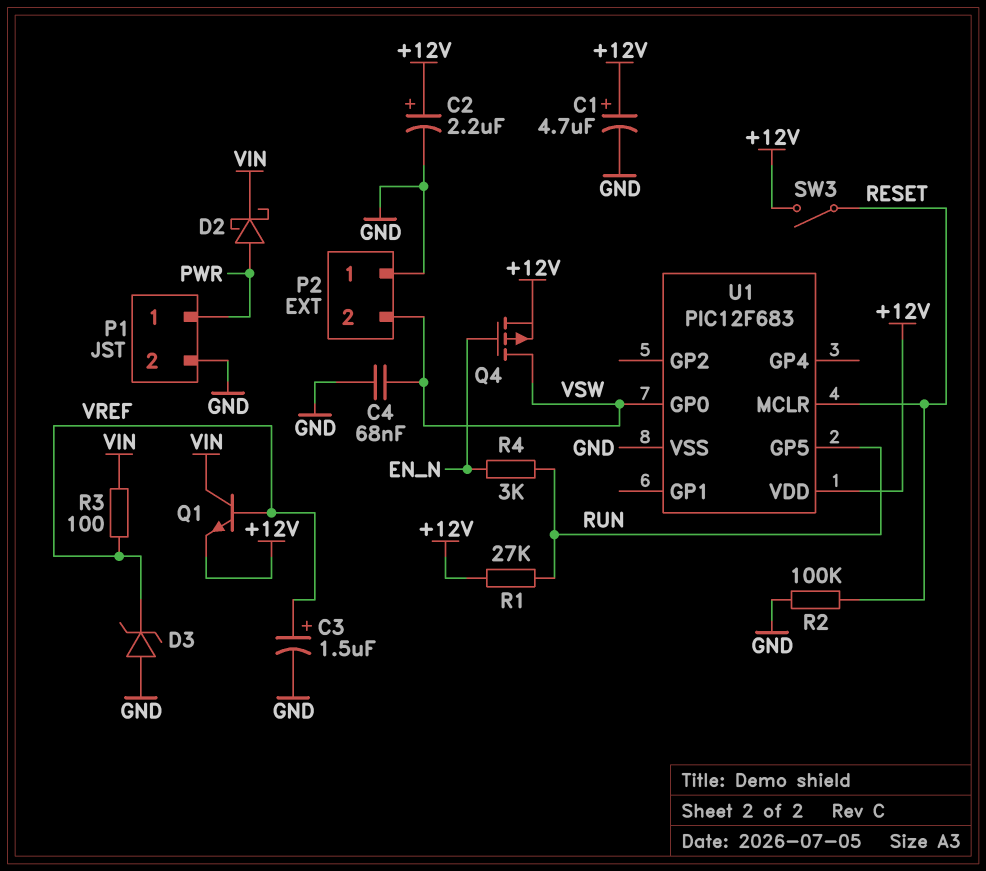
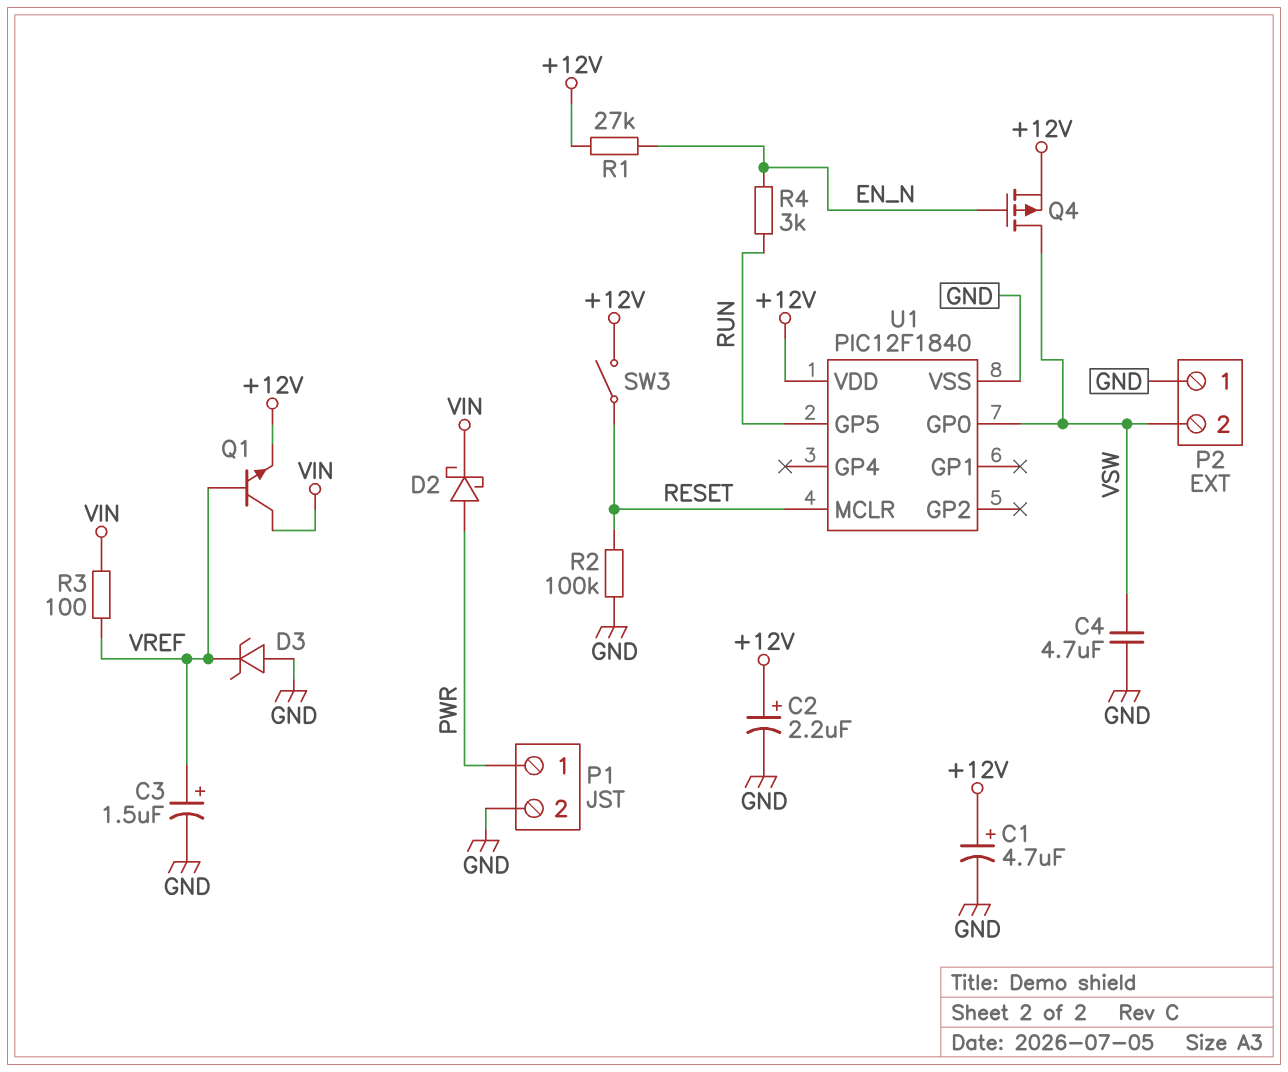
C4: 68nF (GND, VSW) -> 4.7uF (GND, VSW)
R1: 27k (+12V, RUN) -> 27k (+12V, EN_N)
U1: PIC12F683 -> PIC12F1840

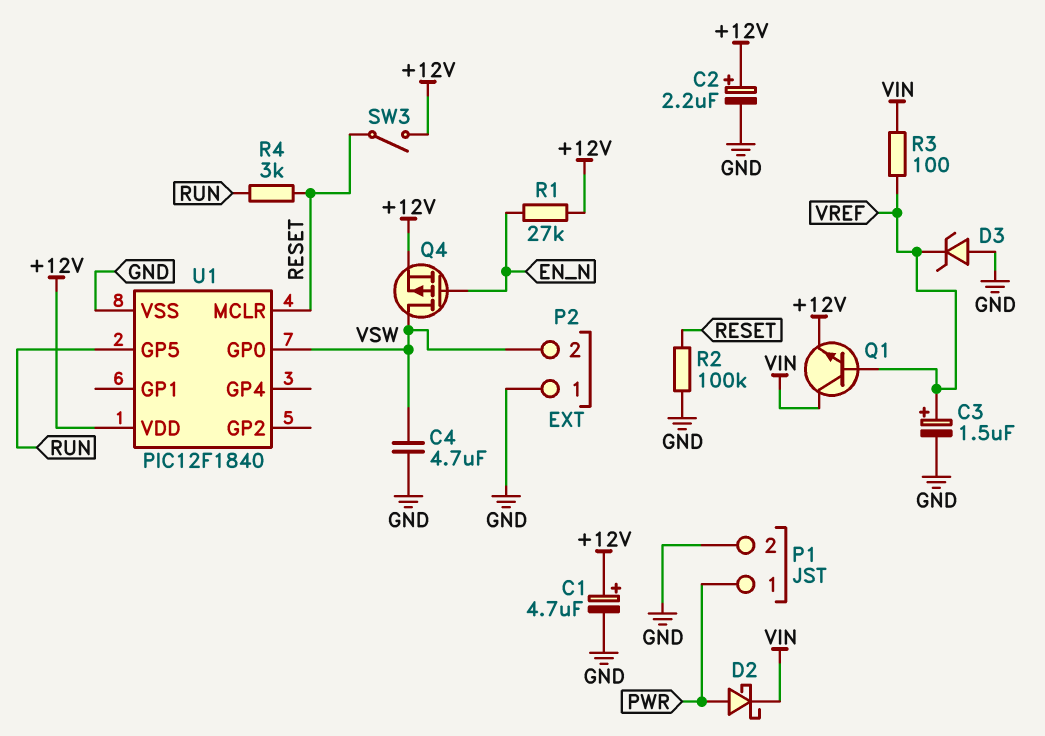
R4: 3k (EN_N, RUN) -> 3k (RESET, RUN)

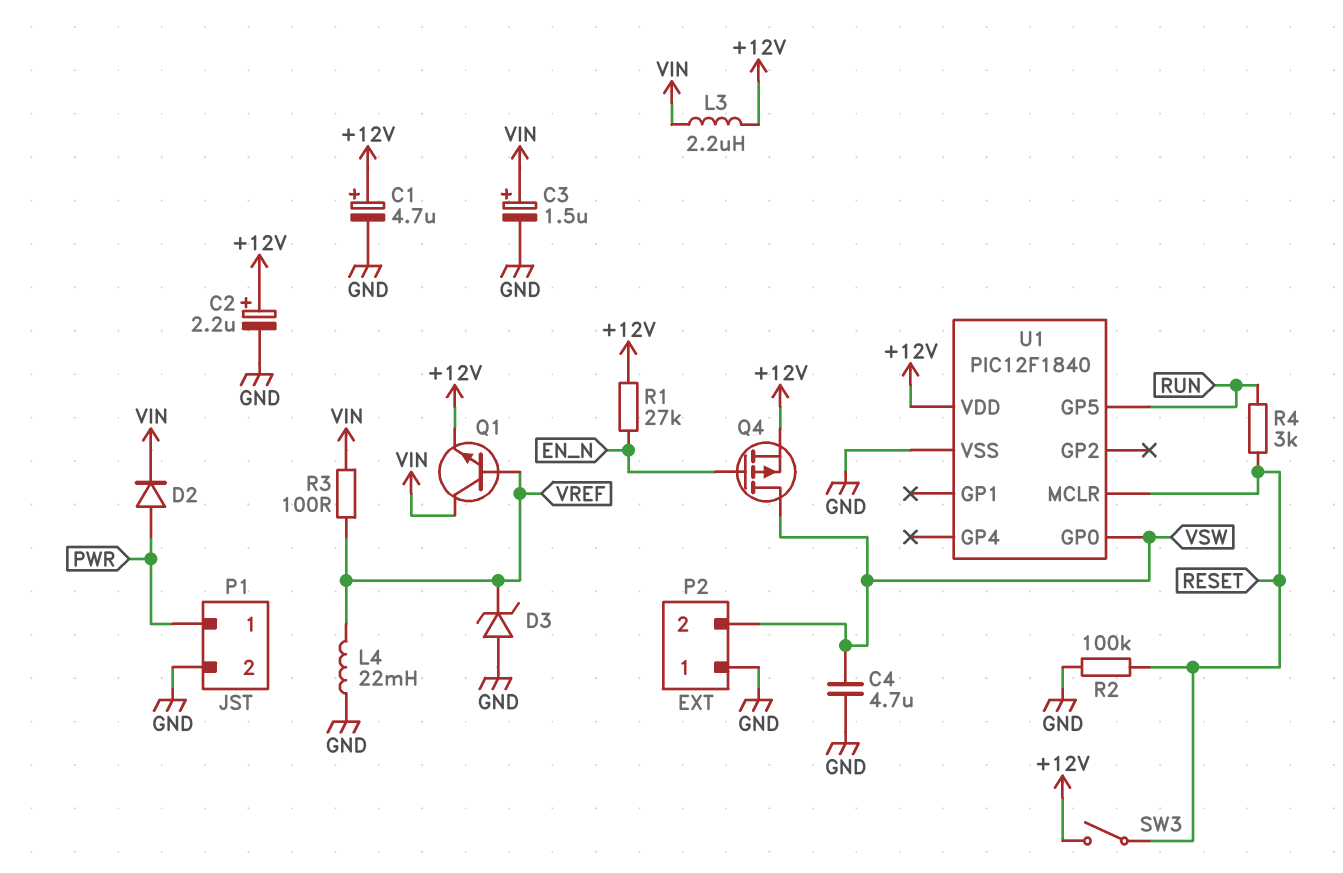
C3: 1.5uF (plus VREF, minus GND) -> 1.5uF (plus VIN, minus GND)
D2: schottky (A PWR, K VIN) -> diode (A PWR, K VIN)
L3: none -> 2.2uH (+12V, VIN)
L4: none -> 22mH (GND, VREF)

